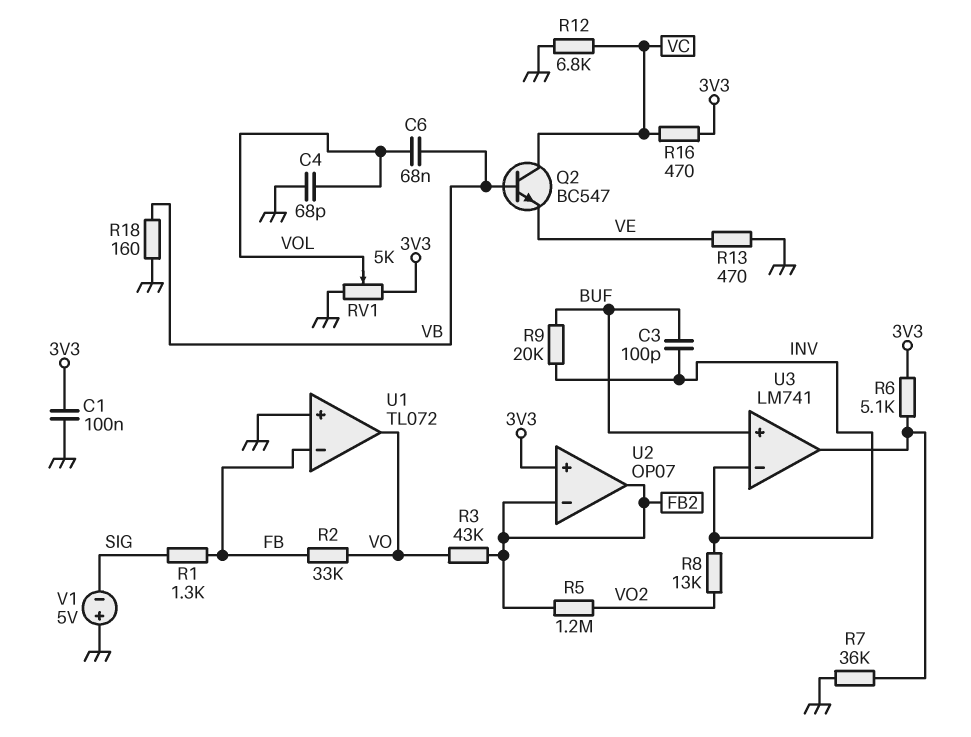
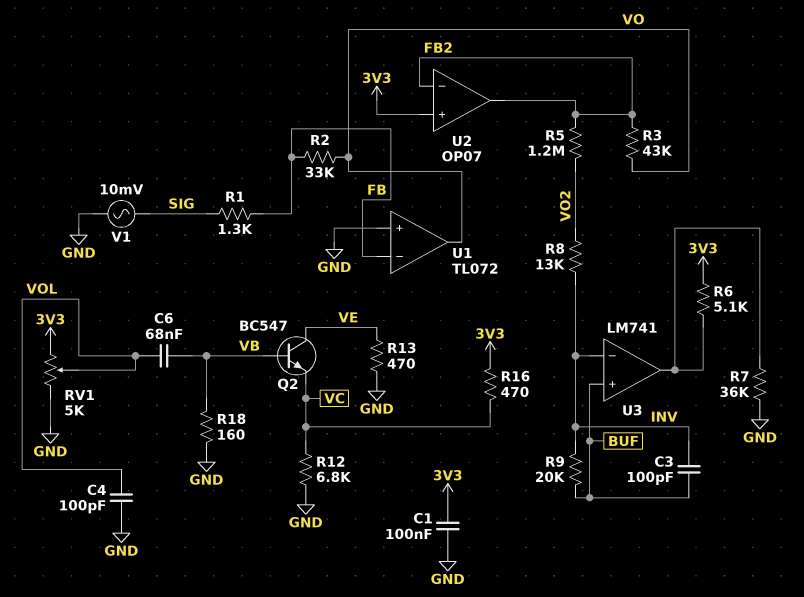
C4: 68pF (GND, VOL) -> 100pF (GND, VOL)
Q2: NPN BC547 (B VB, C VC, E VE) -> NPN BC547 (B VB, C VE, E VC)
V1: 5V (plus GND, minus SIG) -> AC 10mV (GND, SIG)

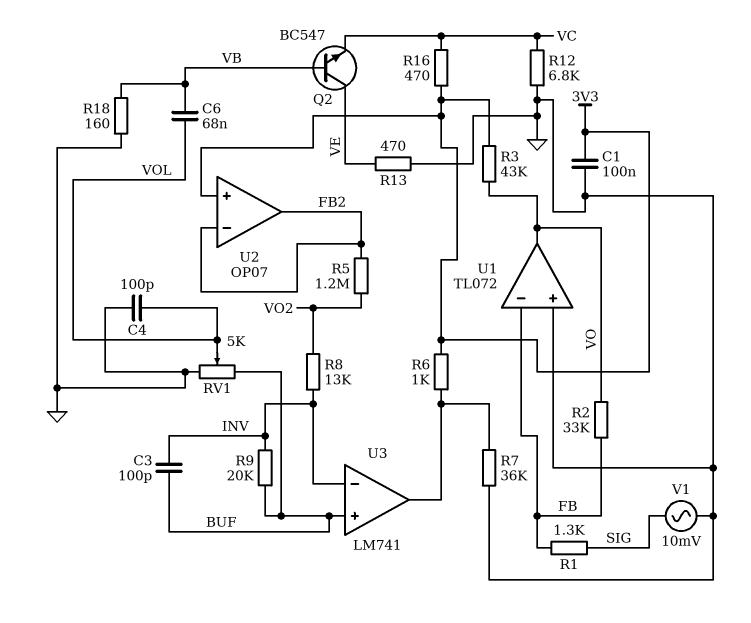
R3: 43k (FB2, VO) -> 43k (3V3, VO)
R6: 5.1k (3V3, U3/out) -> 1k (3V3, U3/out)
RV1: 5k (3V3, GND, wiper VOL) -> 5k (BUF, GND, wiper VOL)

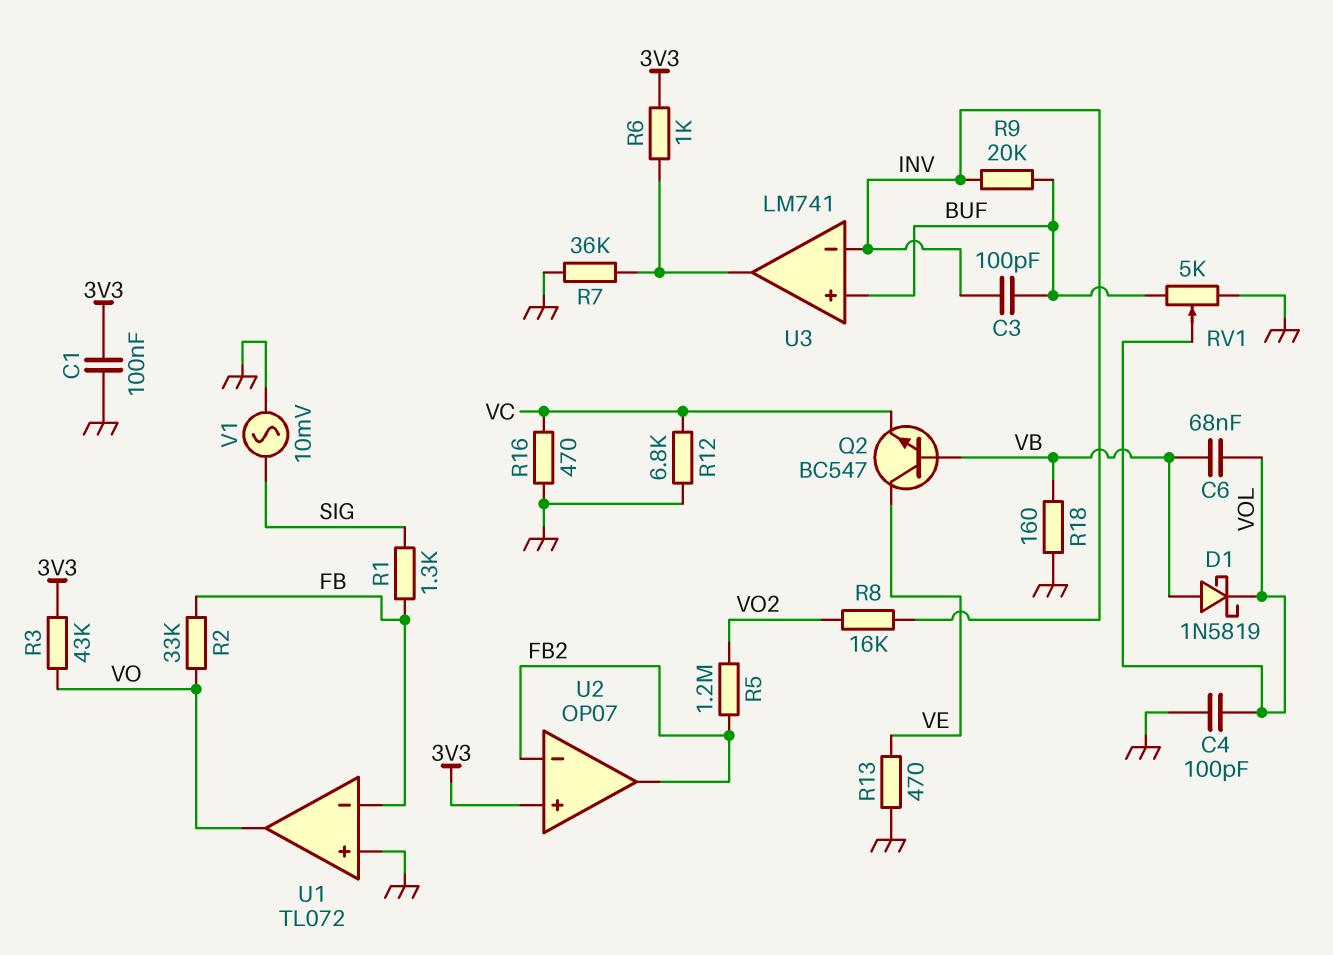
D1: none -> schottky 1N5819 (A VB, K VOL)
R8: 13k (INV, VO2) -> 16k (INV, VO2)
R16: 470 (3V3, VC) -> 470 (GND, VC)

